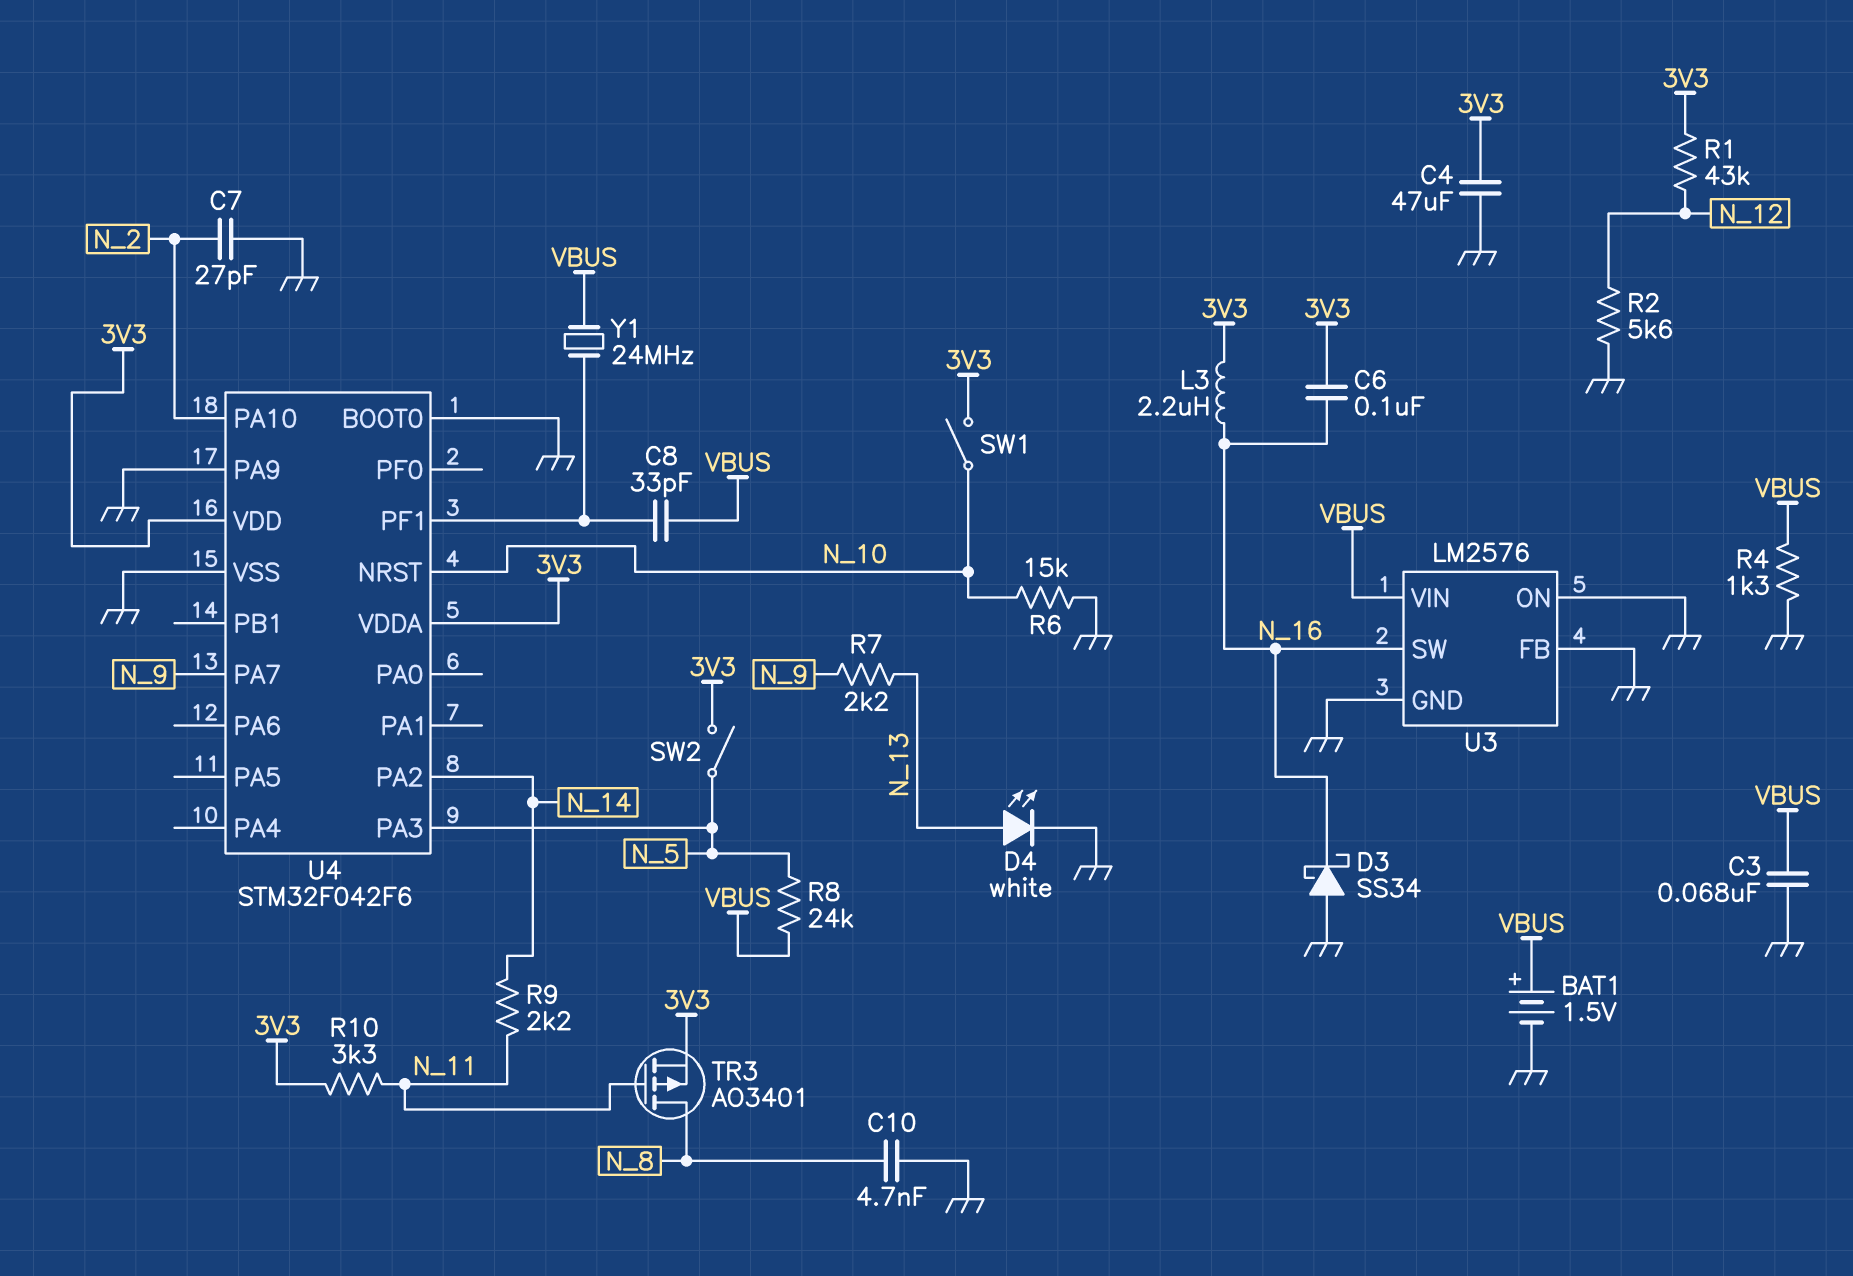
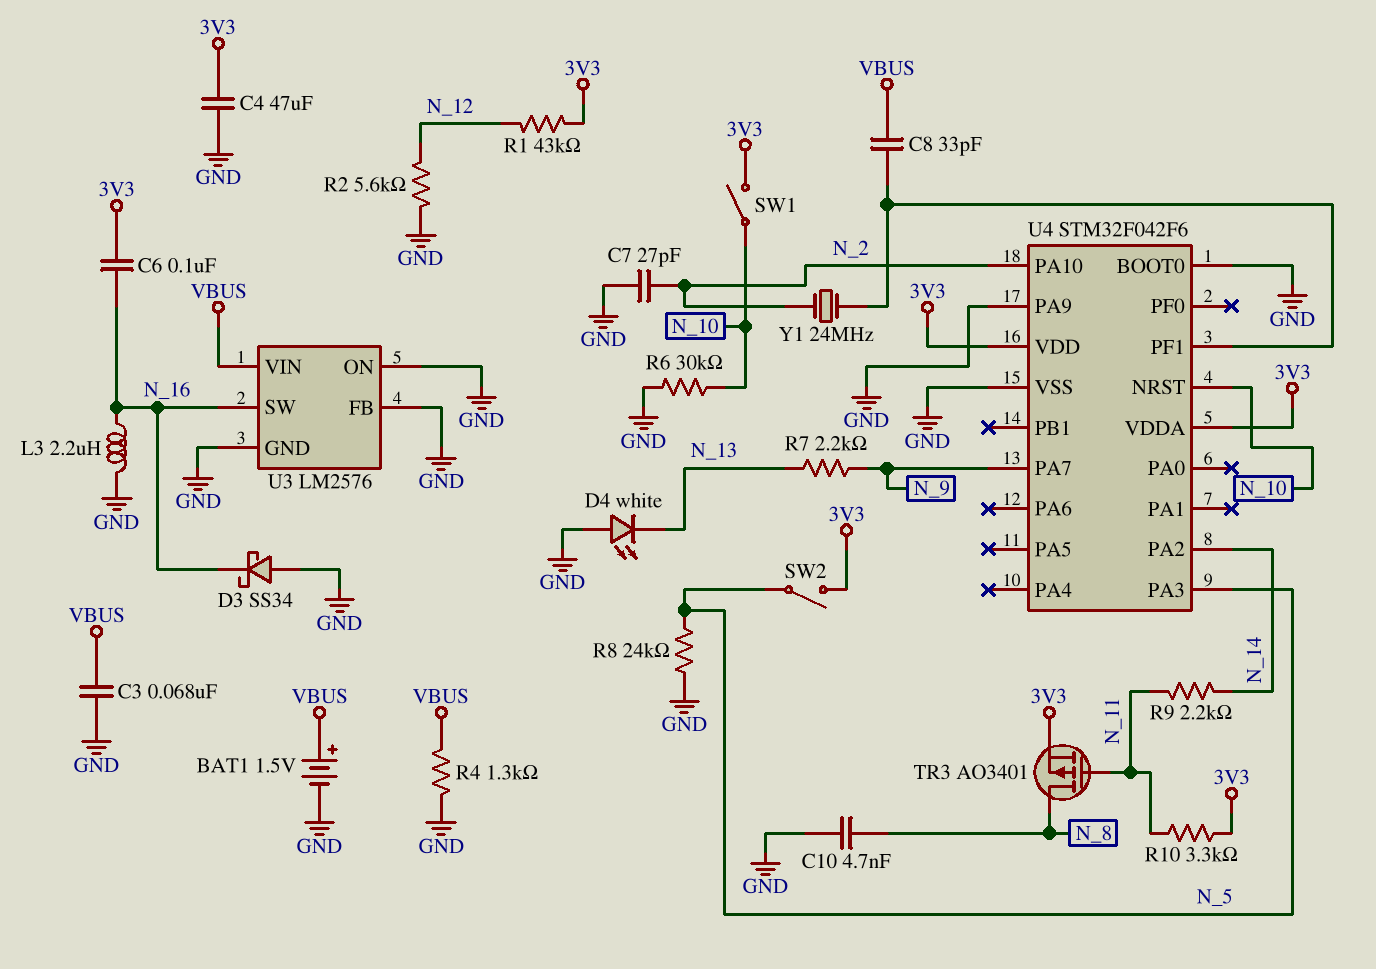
D4: LED white (A N_13, K GND) -> LED white (A GND, K N_13)
L3: 2.2uH (3V3, N_16) -> 2.2uH (GND, N_16)
R6: 15k (GND, N_10) -> 30k (GND, N_10)
R8: 24k (N_5, VBUS) -> 24k (GND, N_5)
Y1: 24MHz (U4/PF1, VBUS) -> 24MHz (N_2, U4/PF1)

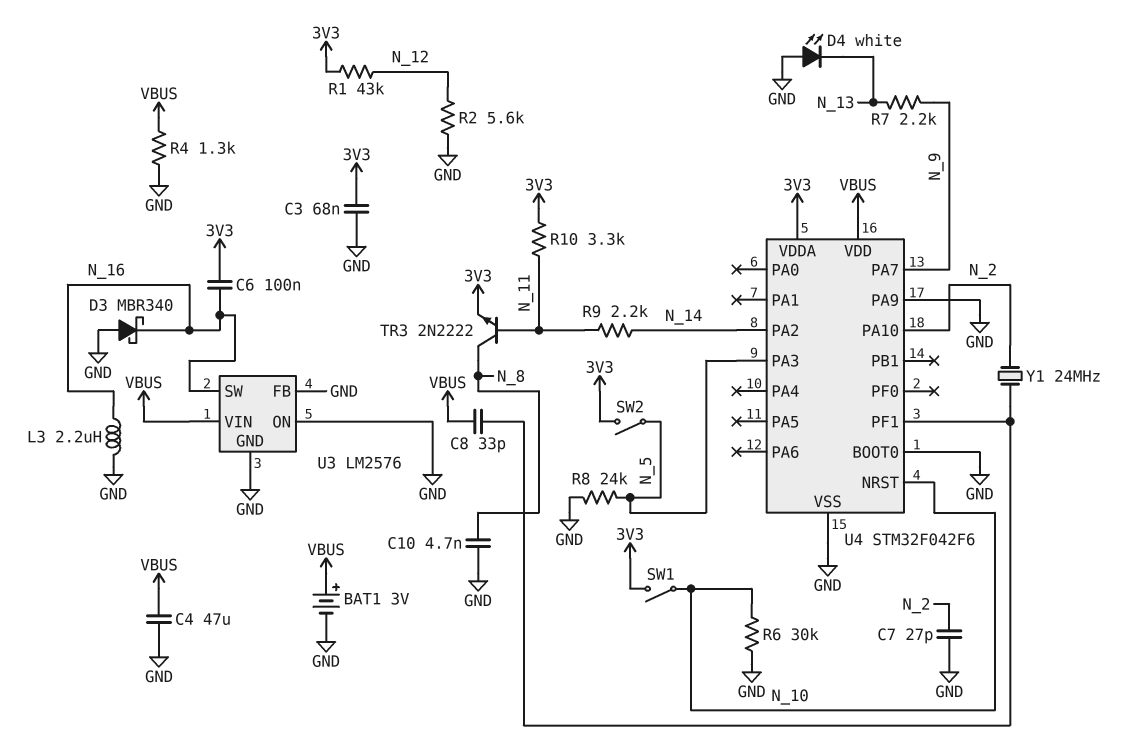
BAT1: 1.5V (plus VBUS, minus GND) -> 3V (plus VBUS, minus GND)
C3: 68nF (GND, VBUS) -> 68nF (3V3, GND)
C4: 47uF (3V3, GND) -> 47uF (GND, VBUS)
D3: schottky SS34 (A GND, K N_16) -> schottky MBR340 (A GND, K N_16)
TR3: PMOS AO3401 (G N_11, D N_8, S 3V3) -> NPN 2N2222 (B N_11, C N_8, E 3V3)
U4 pin VDD: 3V3 -> VBUS

